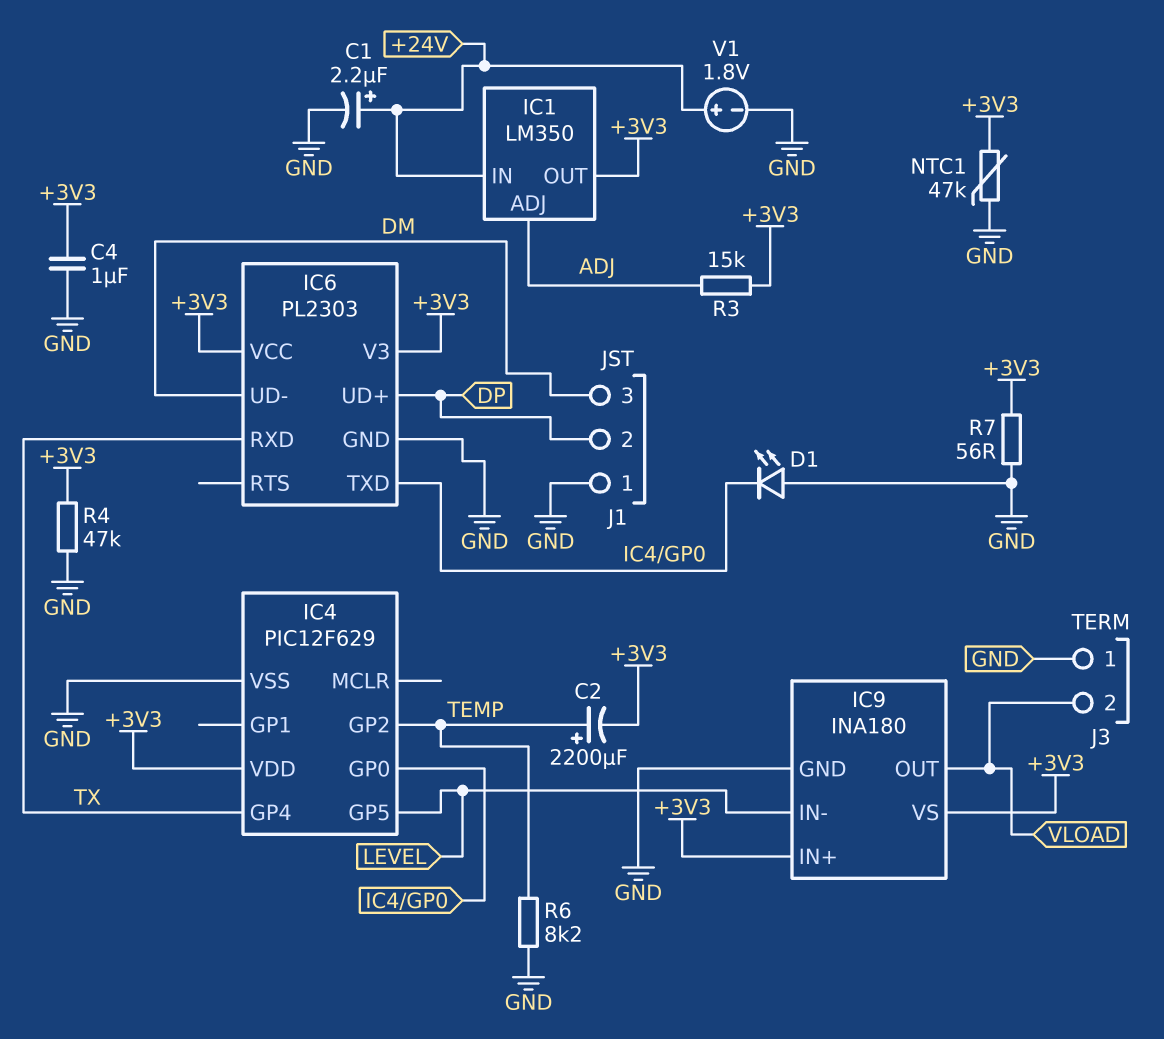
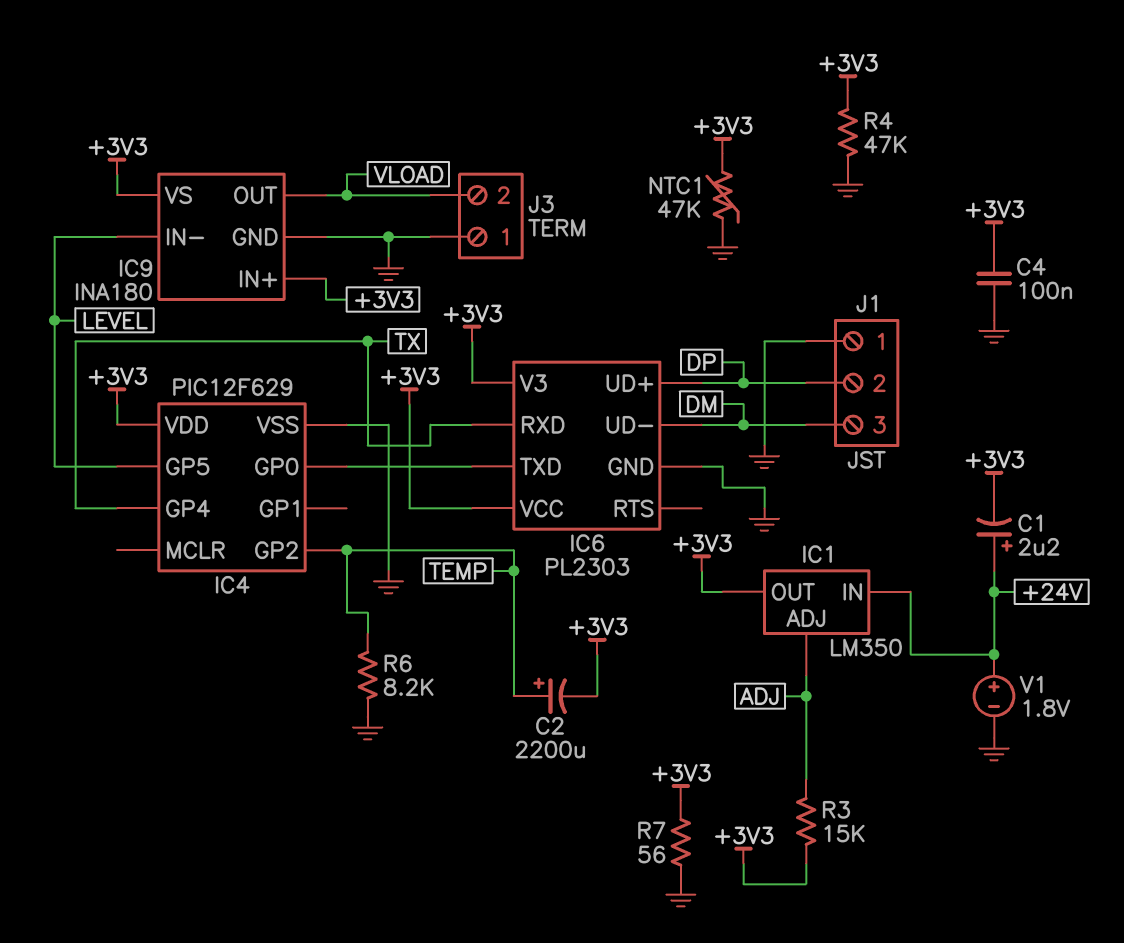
C1: 2.2uF (plus +24V, minus GND) -> 2.2uF (plus +24V, minus +3V3)
C4: 1uF (+3V3, GND) -> 100nF (+3V3, GND)
D1: LED (A GND, K IC4/GP0) -> none

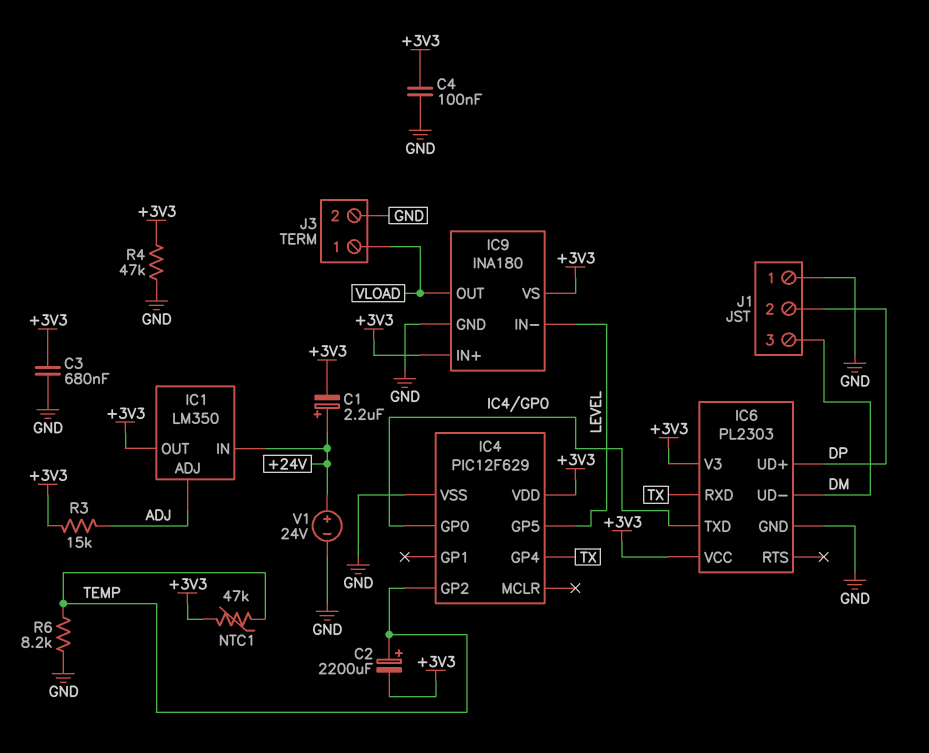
C3: none -> 680nF (+3V3, GND)
J3 pin 1: GND -> VLOAD
J3 pin 2: VLOAD -> GND
NTC1: 47k (+3V3, GND) -> 47k (+3V3, TEMP)
R7: 56 (+3V3, GND) -> none
V1: 1.8V (plus +24V, minus GND) -> 24V (plus +24V, minus GND)

